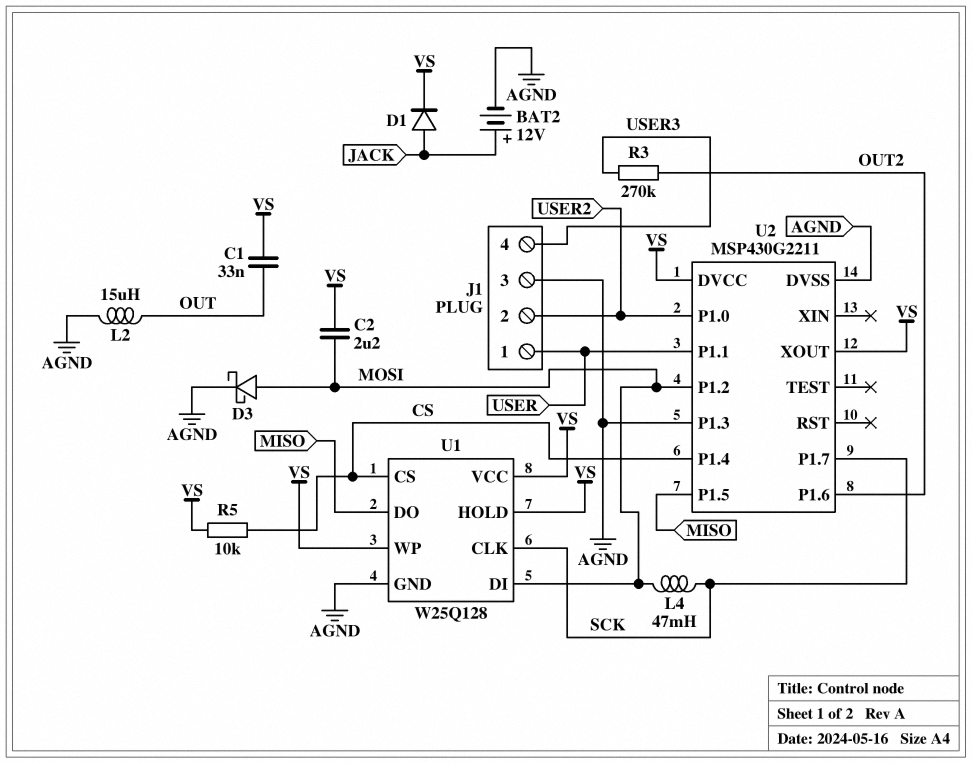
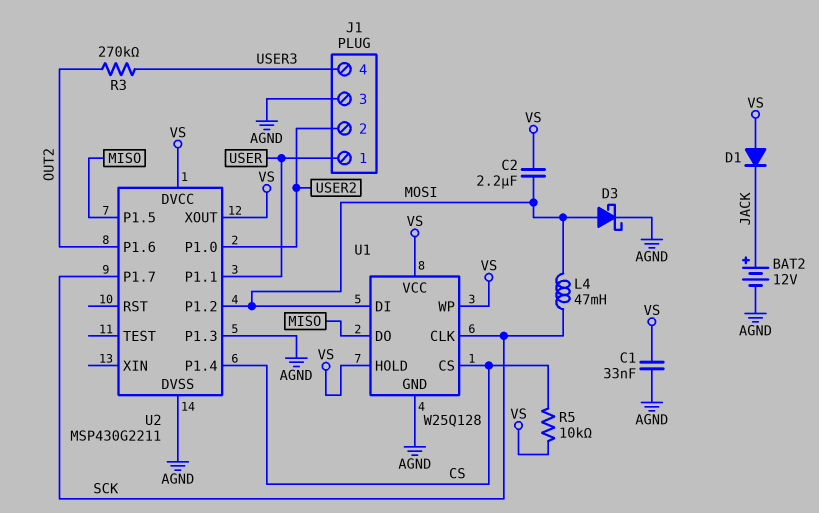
C1: 33nF (OUT, VS) -> 33nF (AGND, VS)
D1: diode (A JACK, K VS) -> diode (A VS, K JACK)
L2: 15uH (AGND, OUT) -> none

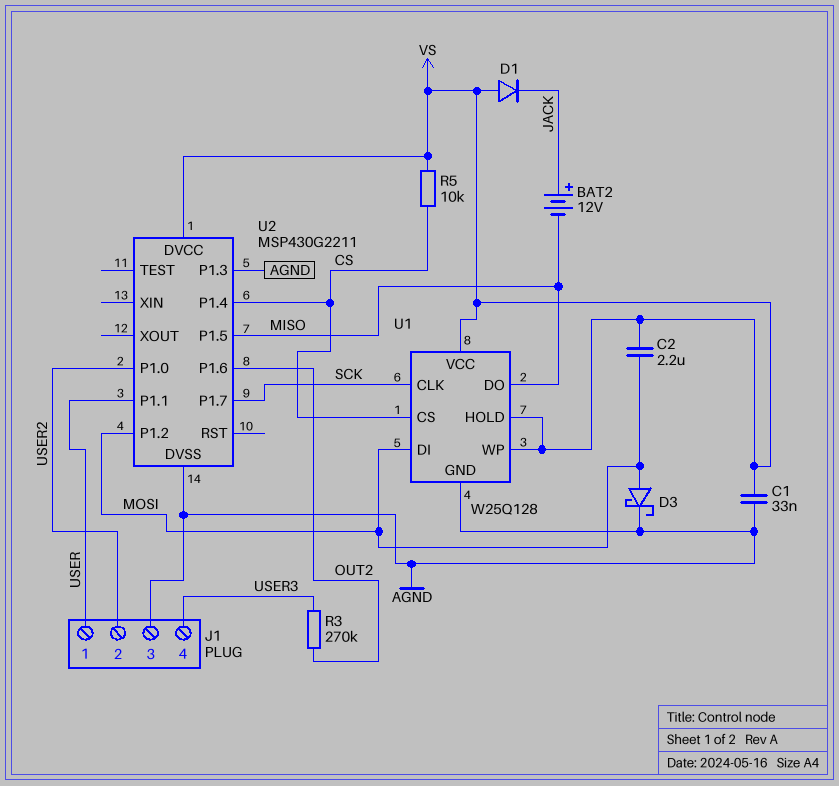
BAT2: 12V (plus JACK, minus AGND) -> 12V (plus JACK, minus MISO)
L4: 47mH (MOSI, SCK) -> none
U2 pin XOUT: VS -> none

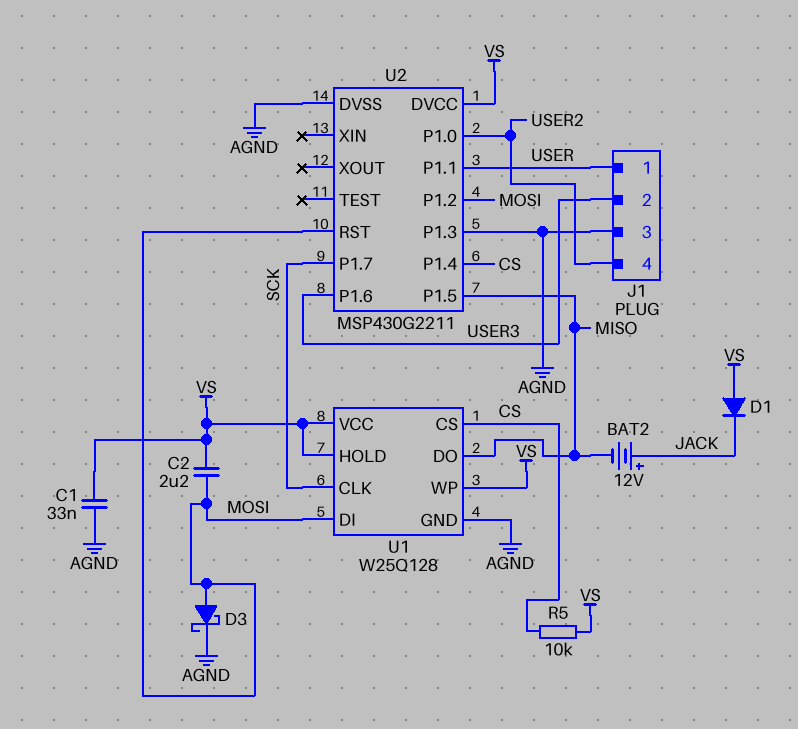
J1 pin 2: USER2 -> USER3
J1 pin 4: USER3 -> USER2
R3: 270k (OUT2, USER3) -> none
U2 pin P1.6: OUT2 -> USER3
U2 pin RST: none -> MOSI

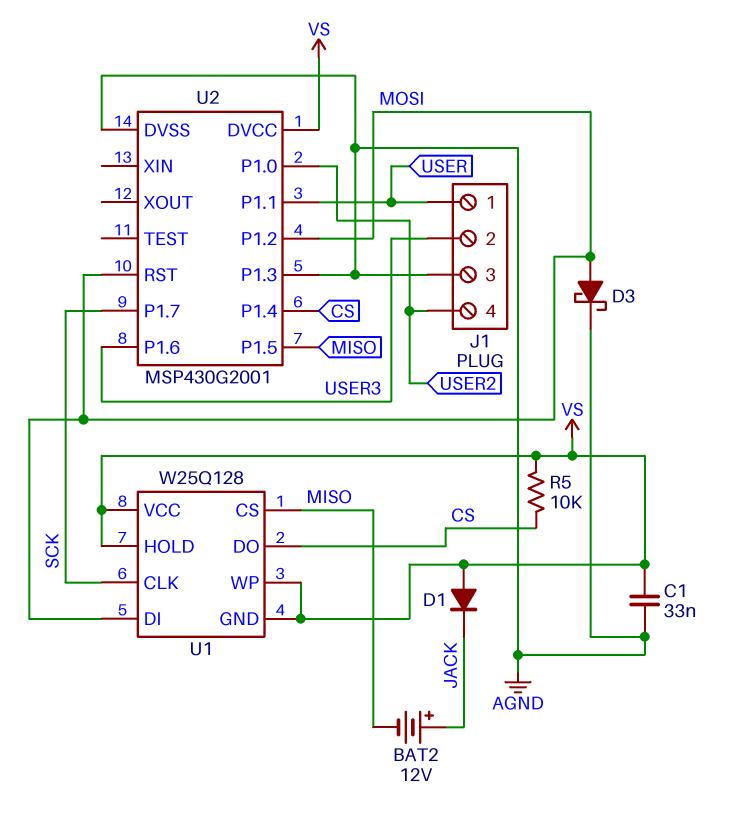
C2: 2.2uF (MOSI, VS) -> none
U1 pin CS: CS -> MISO
U1 pin DO: MISO -> CS
U1 pin GND: AGND -> VS
U2: MSP430G2211 -> MSP430G2001

